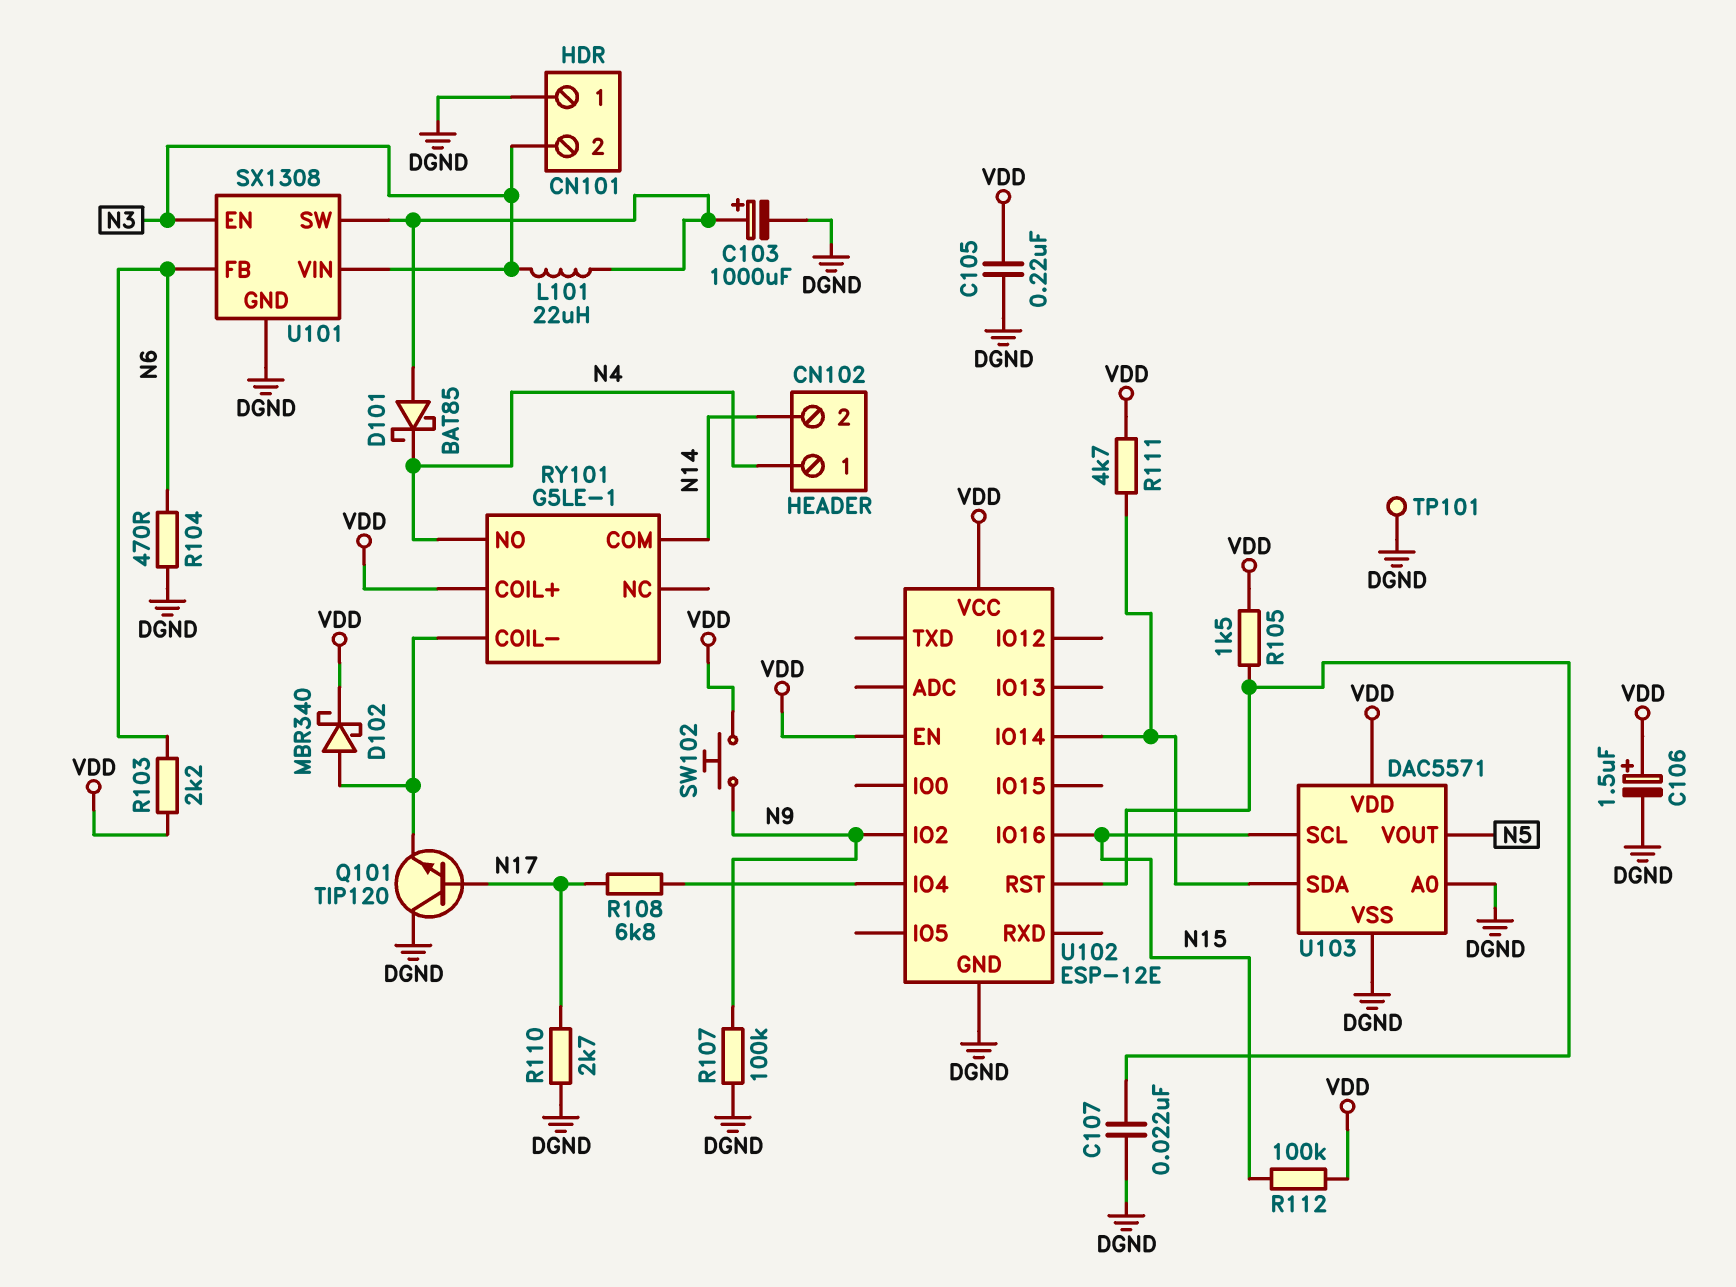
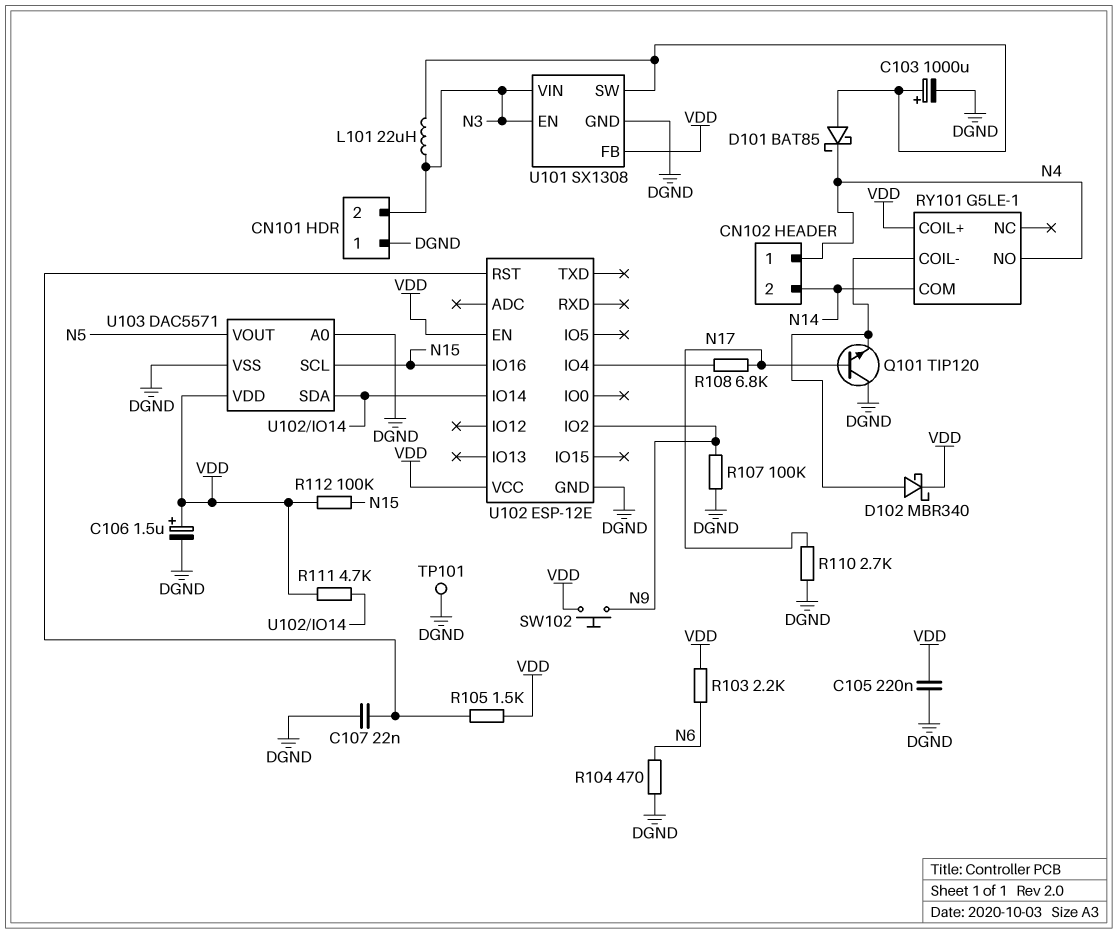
U101 pin FB: N6 -> VDD

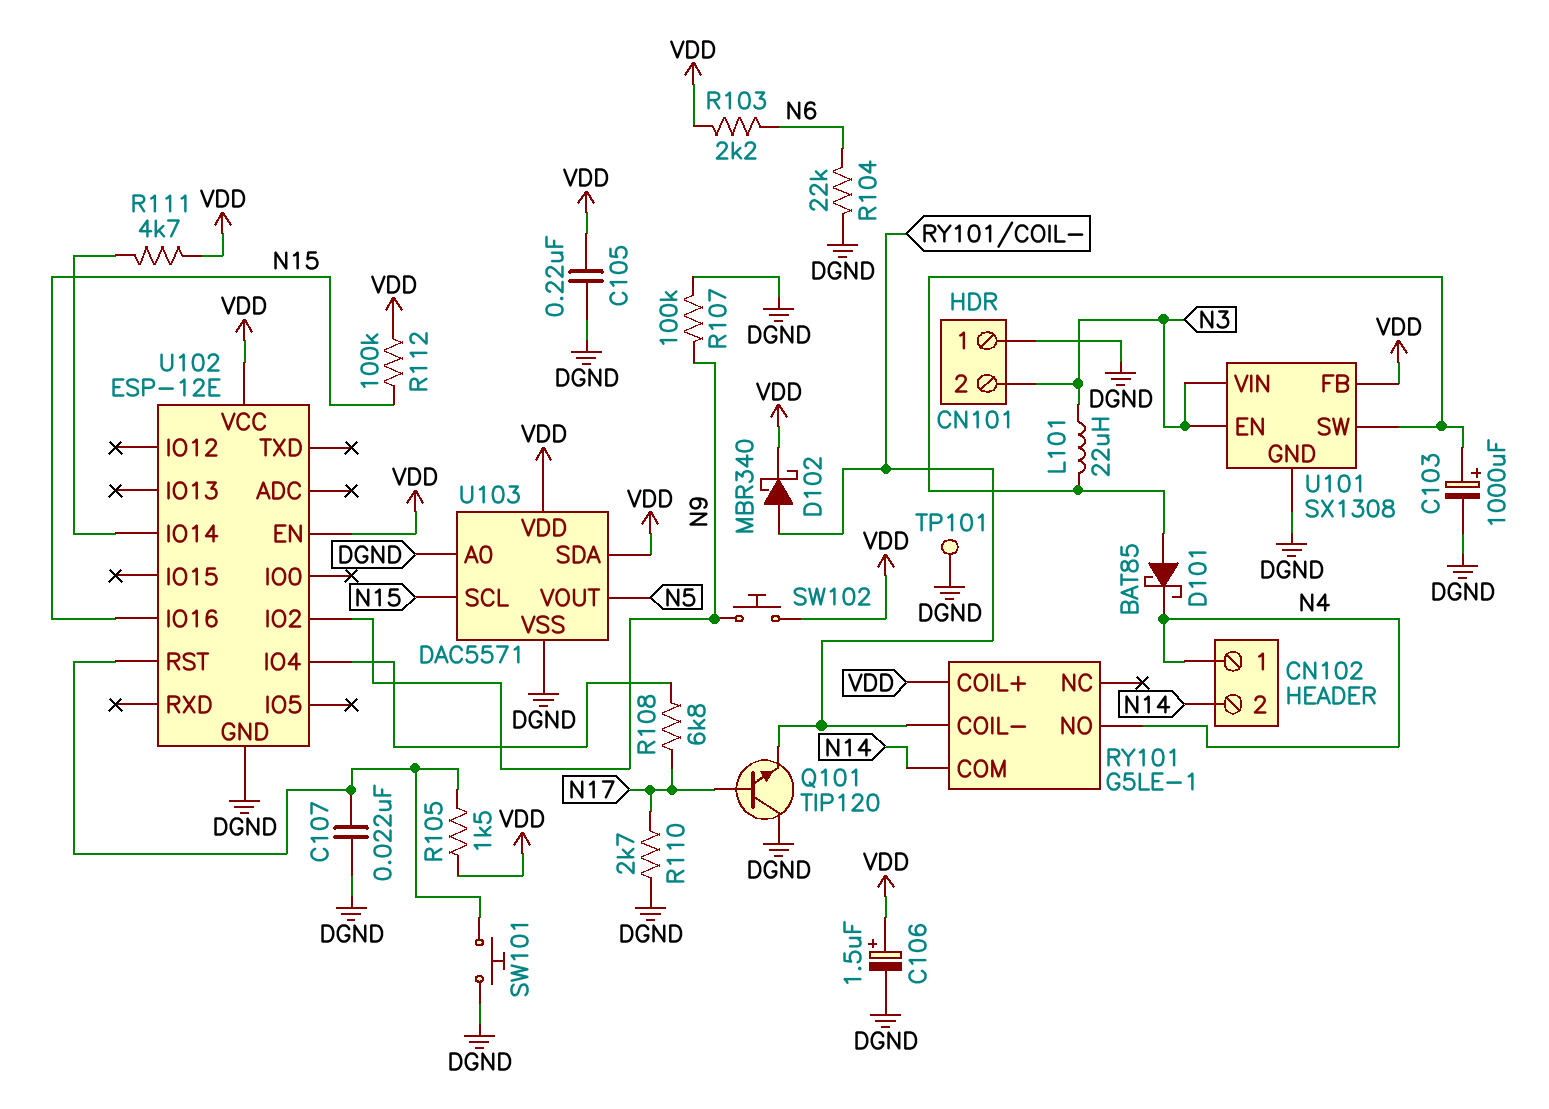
R104: 470 (DGND, N6) -> 22k (DGND, N6)
SW101: none -> button (DGND, U102/RST)
U103 pin SDA: U102/IO14 -> VDD

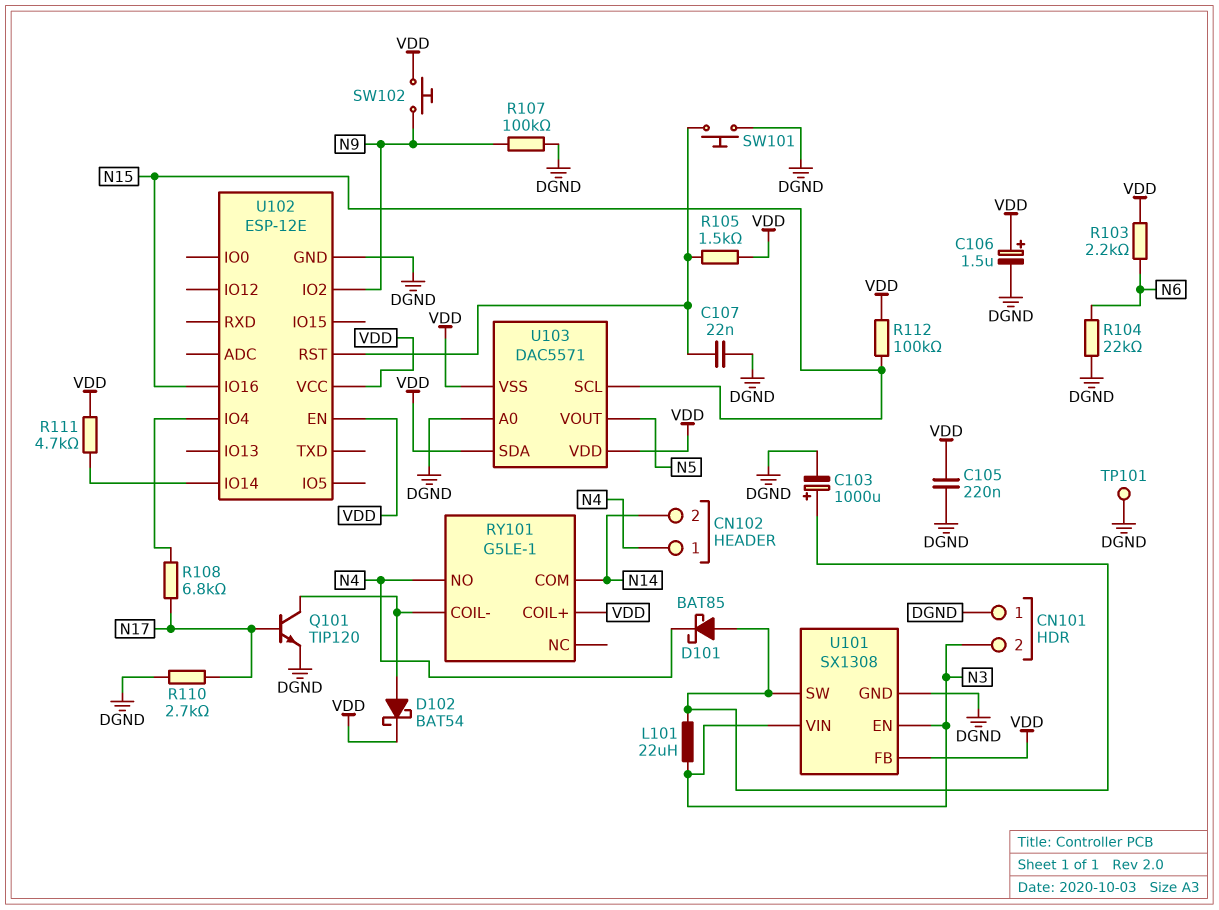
D102: schottky MBR340 (A RY101/COIL-, K VDD) -> schottky BAT54 (A RY101/COIL-, K VDD)
Q101: NPN TIP120 (B N17, C DGND, E RY101/COIL-) -> NPN TIP120 (B N17, C RY101/COIL-, E DGND)
U103 pin VSS: DGND -> VDD

